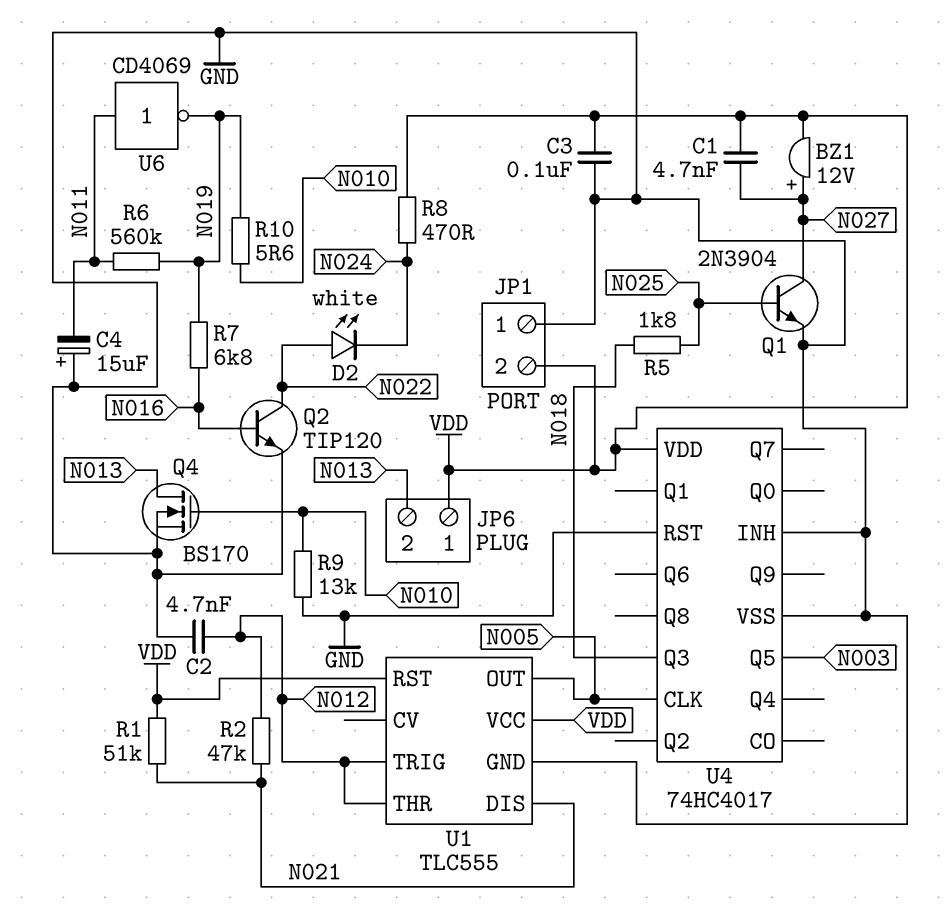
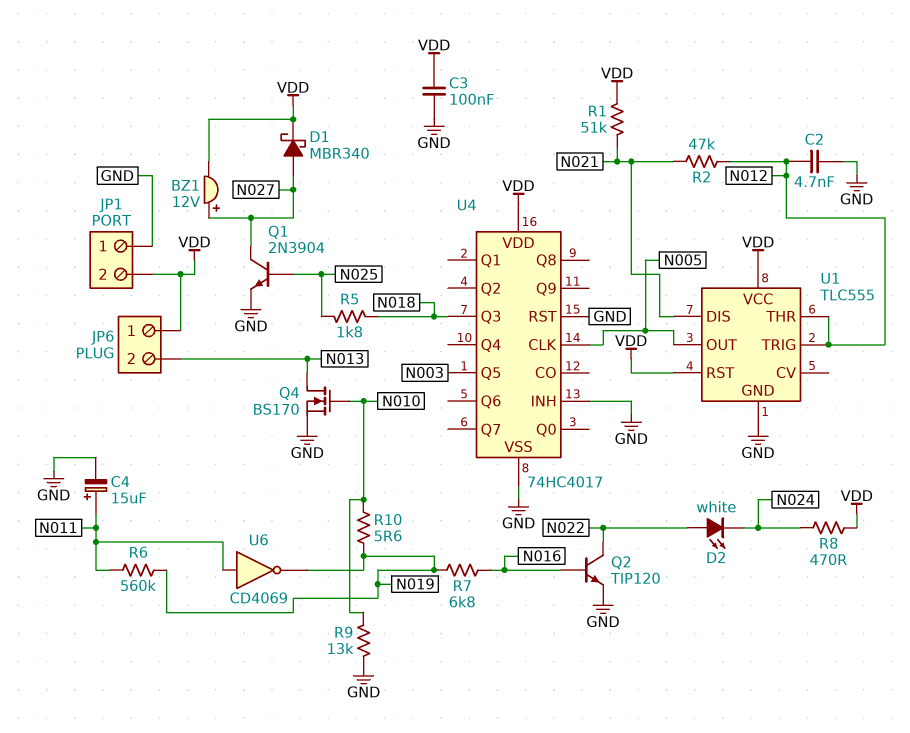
C1: 4.7nF (N027, VDD) -> none
C4: 15uF (plus GND, minus N011) -> 15uF (plus N011, minus GND)
D1: none -> schottky MBR340 (A N027, K VDD)

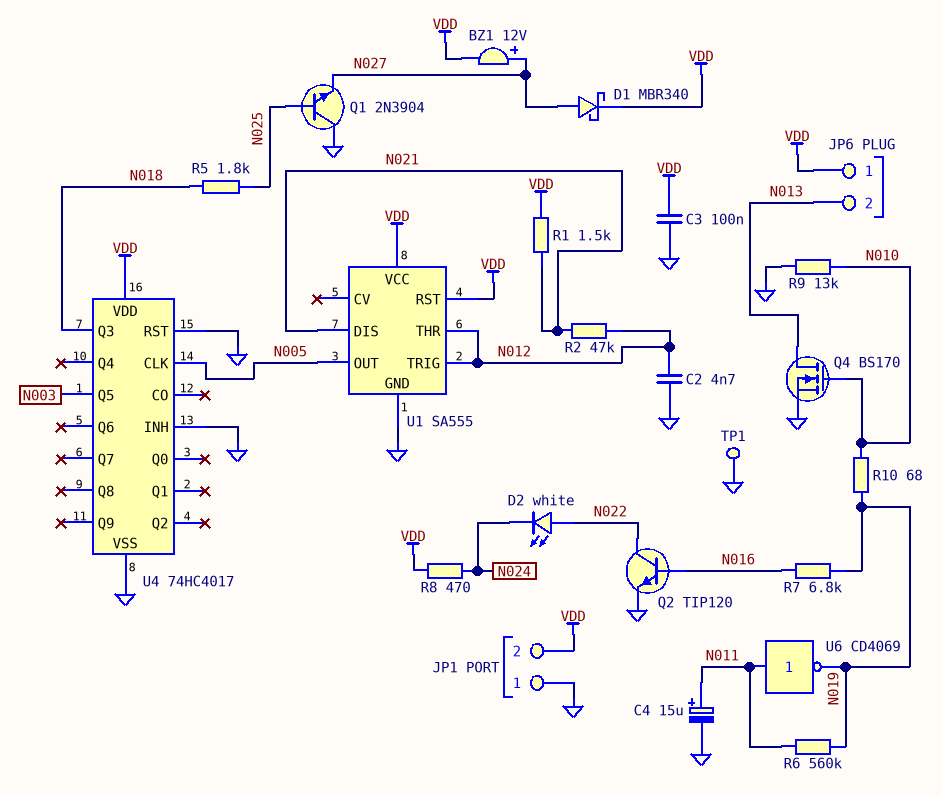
Q1: NPN 2N3904 (B N025, C N027, E GND) -> NPN 2N3904 (B N025, C GND, E N027)
R1: 51k (N021, VDD) -> 1.5k (N021, VDD)
R10: 5.6 (N010, N019) -> 68 (N010, N019)
TP1: none -> test point (GND)
U1: TLC555 -> SA555

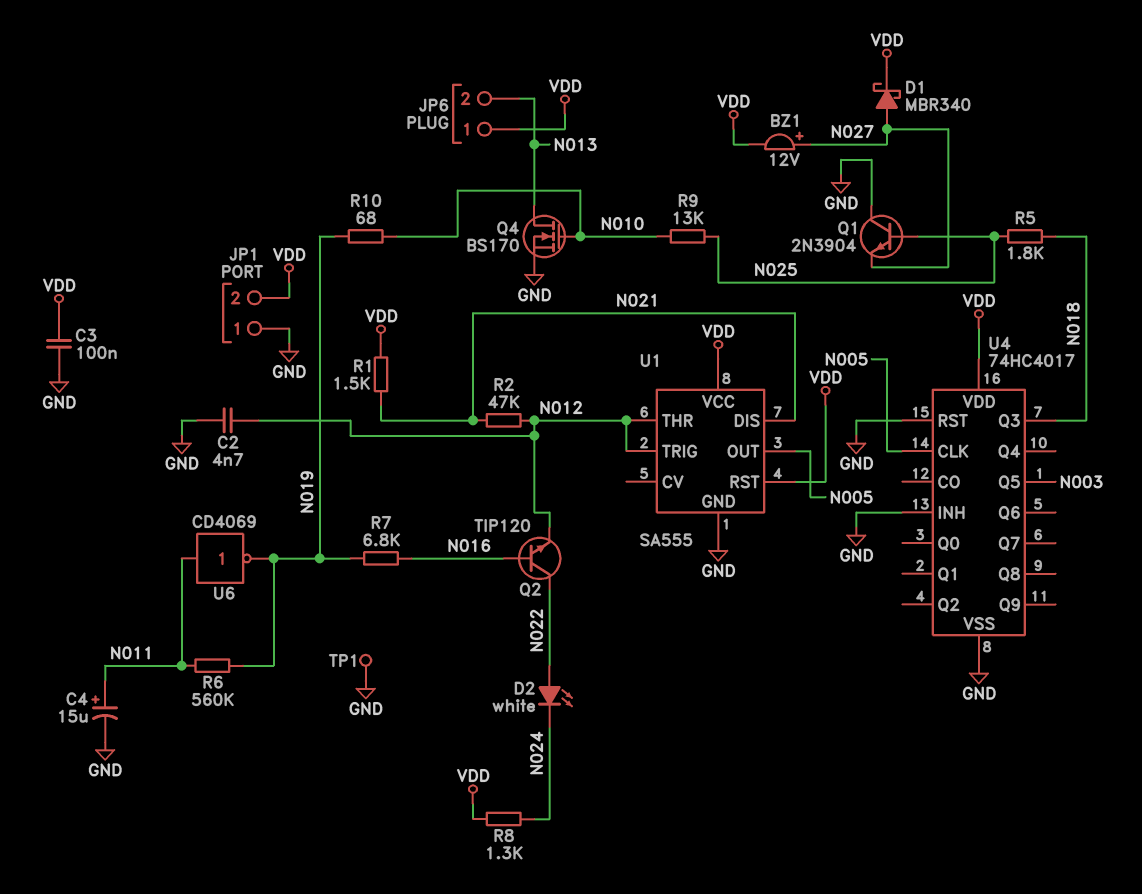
Q2: NPN TIP120 (B N016, C N022, E GND) -> NPN TIP120 (B N016, C N022, E N012)
R8: 470 (N024, VDD) -> 1.3k (N024, VDD)
R9: 13k (GND, N010) -> 13k (N010, N025)

